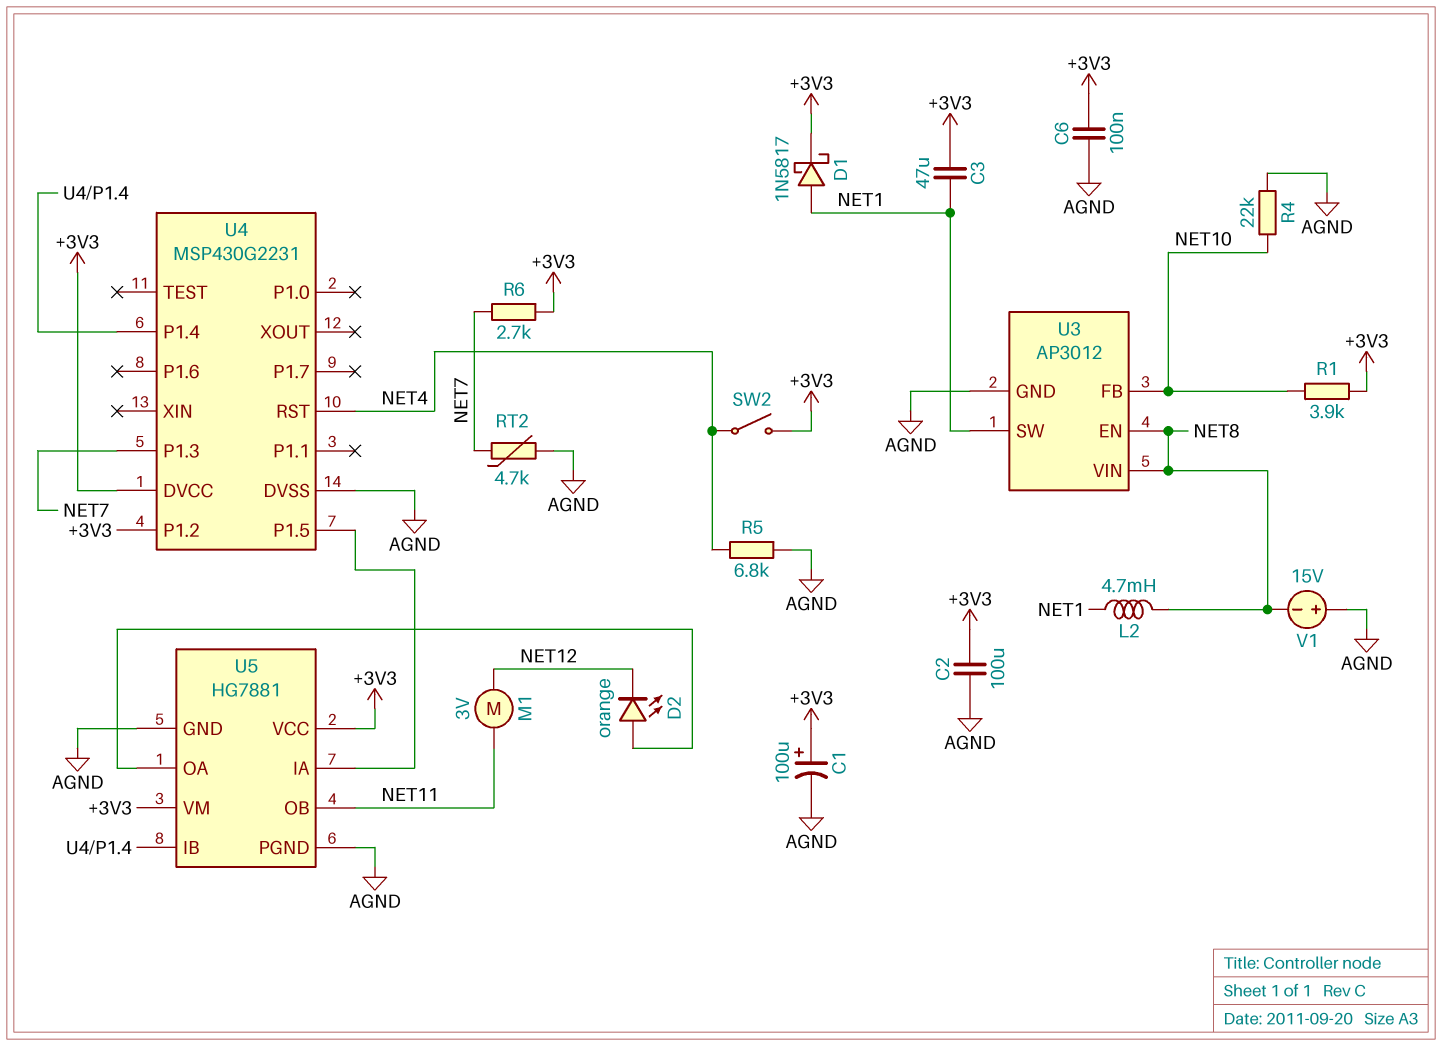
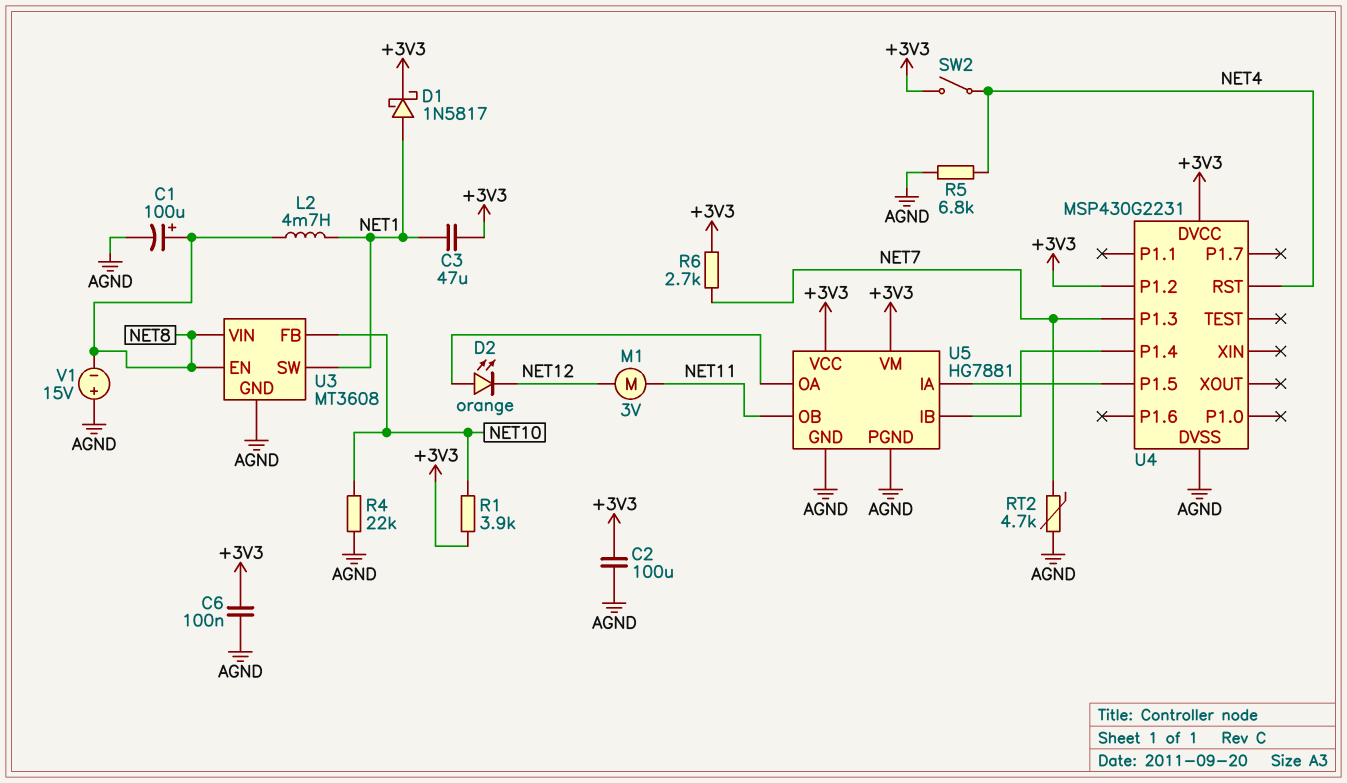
C1: 100uF (plus +3V3, minus AGND) -> 100uF (plus NET8, minus AGND)
U3: AP3012 -> MT3608

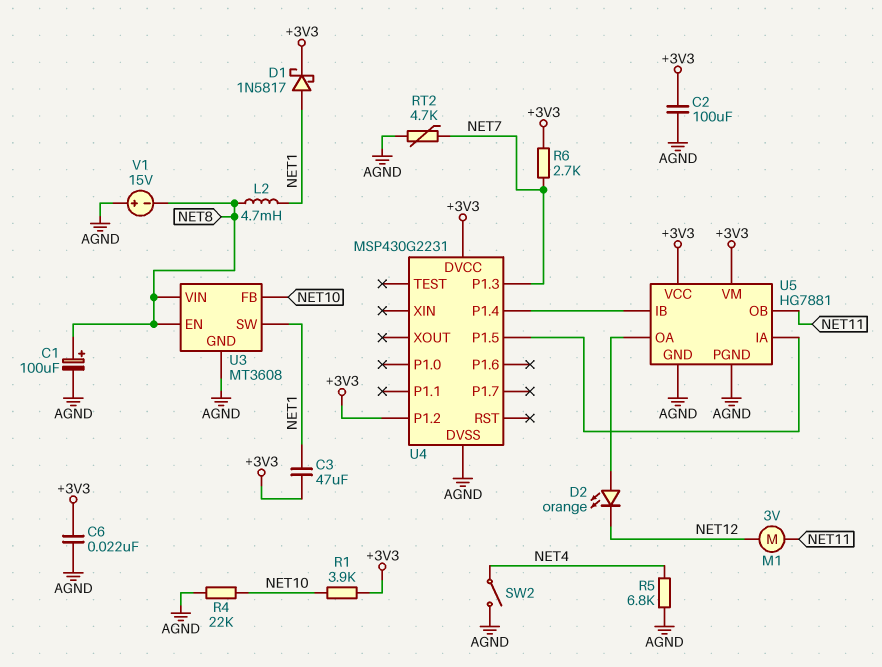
C6: 100nF (+3V3, AGND) -> 22nF (+3V3, AGND)
SW2: switch (+3V3, NET4) -> switch (AGND, NET4)
U4 pin RST: NET4 -> none

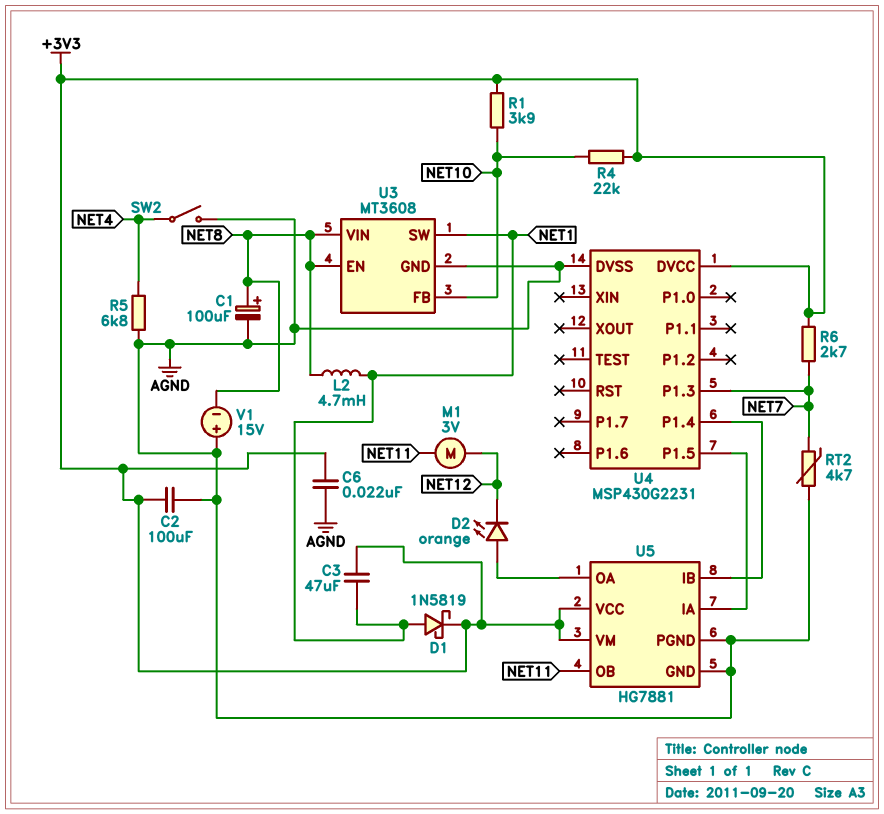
D1: schottky 1N5817 (A NET1, K +3V3) -> schottky 1N5819 (A NET1, K +3V3)
R4: 22k (AGND, NET10) -> 22k (+3V3, NET10)
U4 pin P1.2: +3V3 -> none

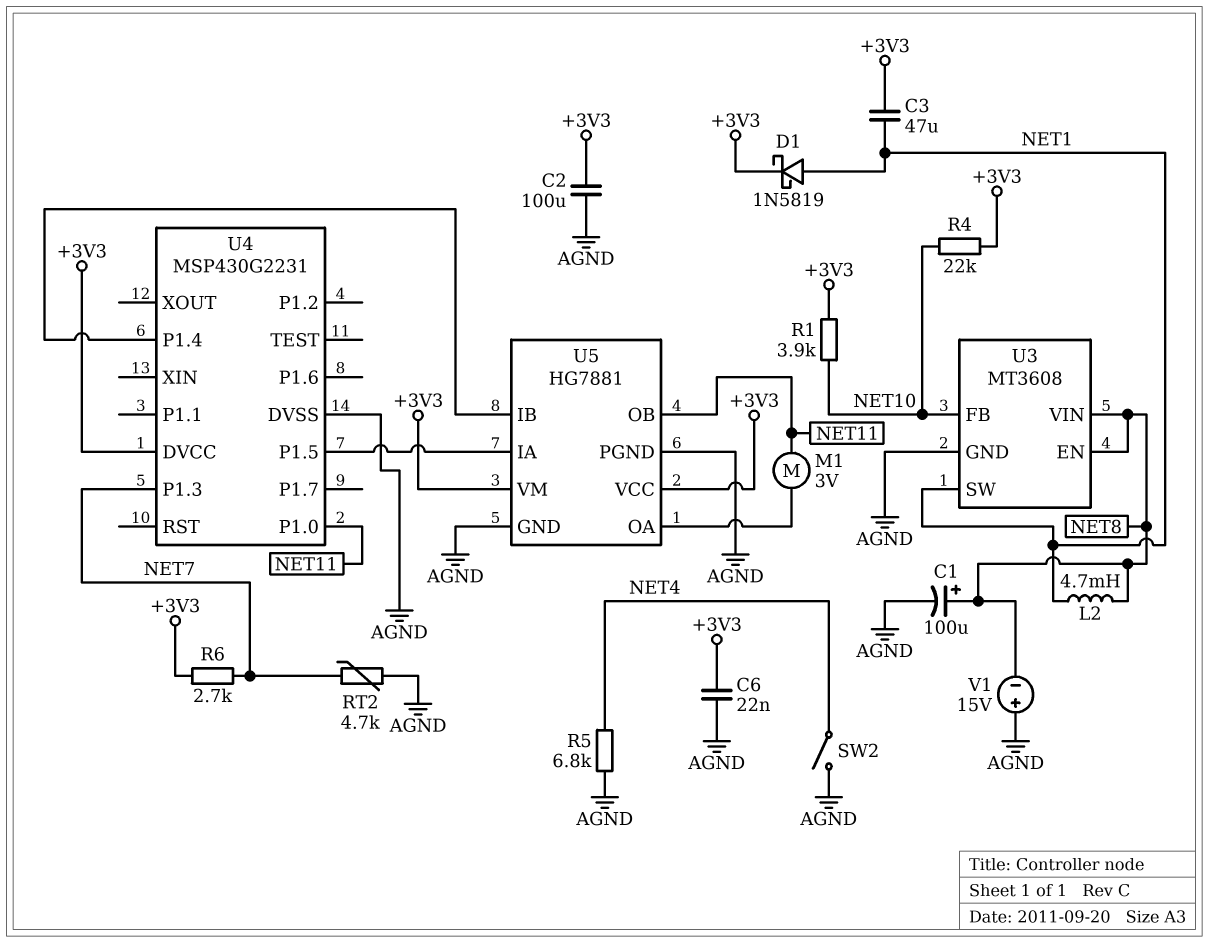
D2: LED orange (A U5/OA, K NET12) -> none
M1: motor 3V (NET11, NET12) -> motor 3V (NET11, U5/OA)
U4 pin P1.0: none -> NET11

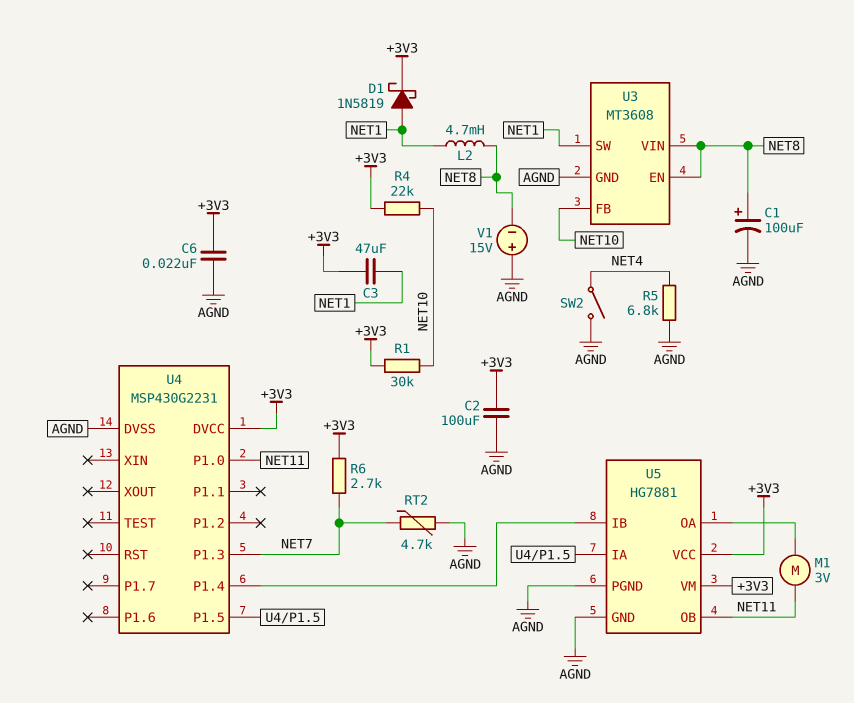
R1: 3.9k (+3V3, NET10) -> 30k (+3V3, NET10)

